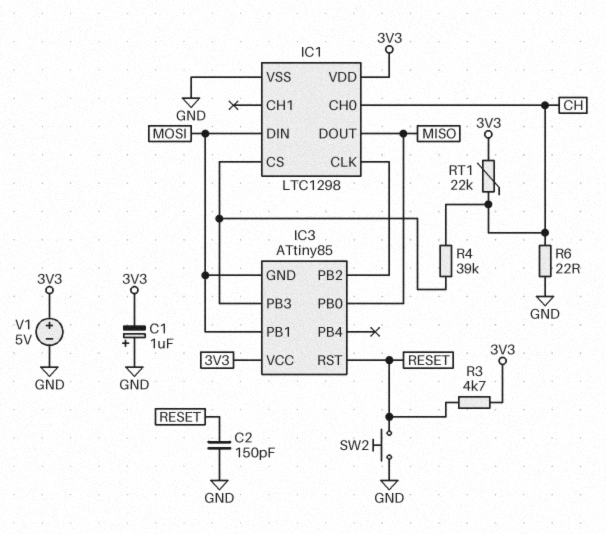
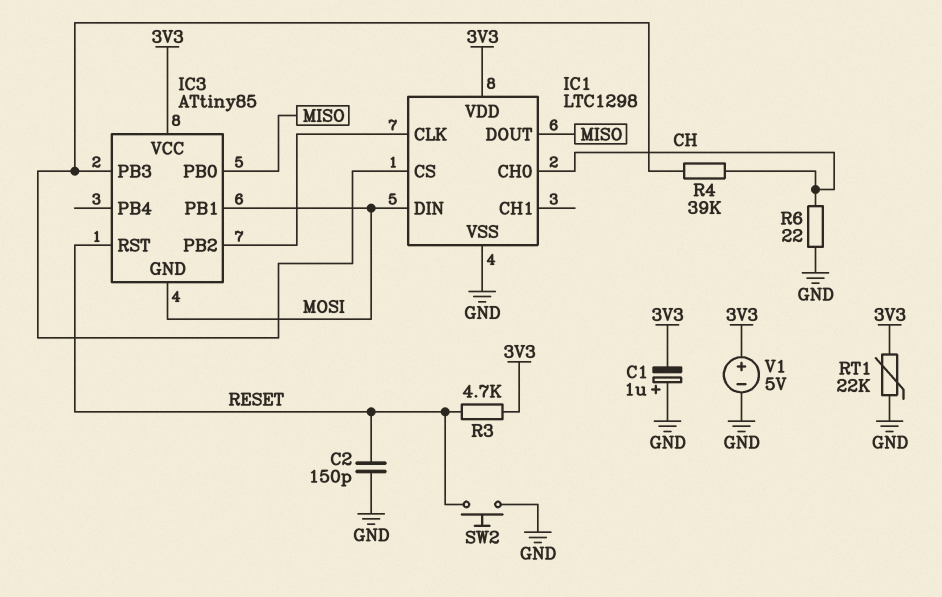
RT1: 22k (3V3, CH) -> 22k (3V3, GND)

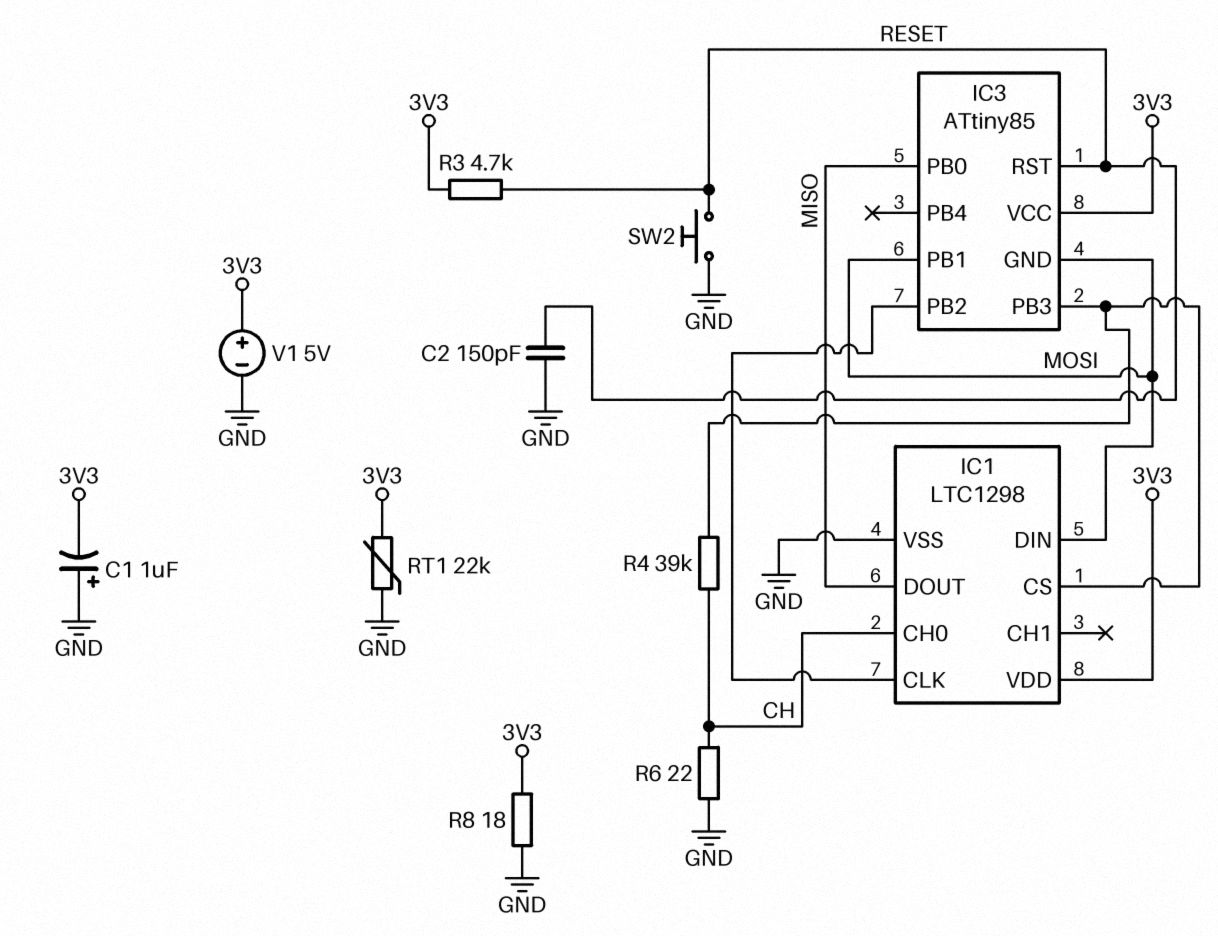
R8: none -> 18 (3V3, GND)

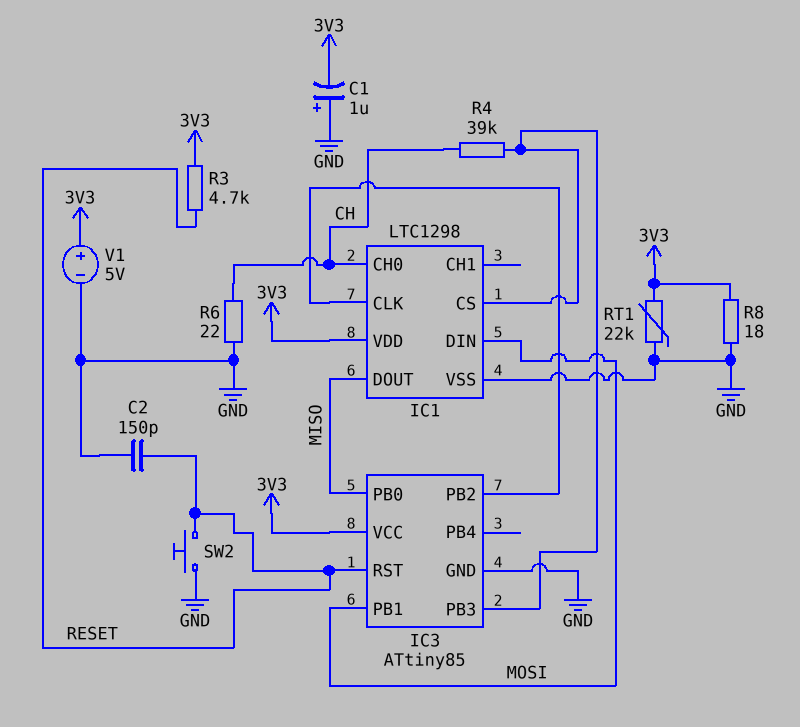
IC3 pin GND: MOSI -> GND

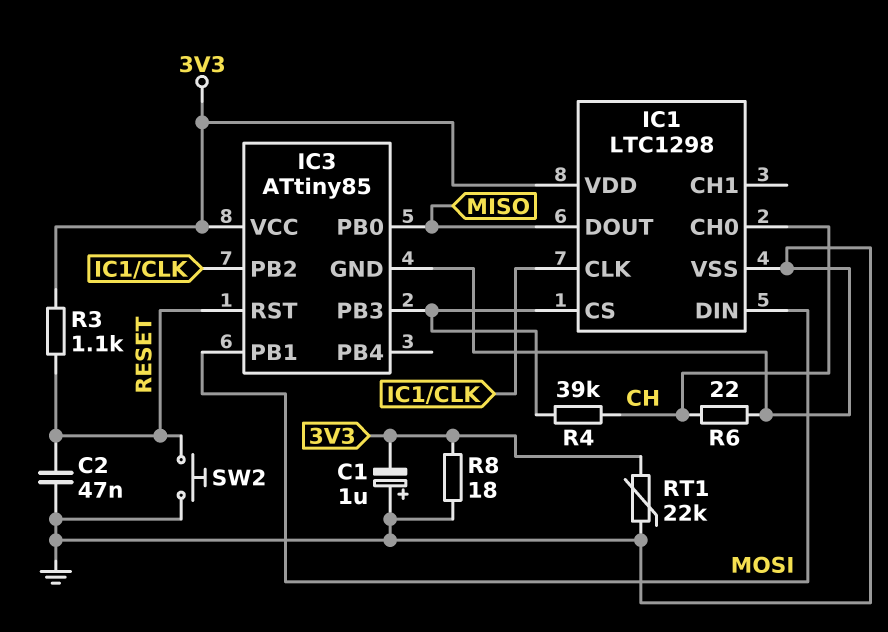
C2: 150pF (GND, RESET) -> 47nF (GND, RESET)
R3: 4.7k (3V3, RESET) -> 1.1k (3V3, RESET)
V1: 5V (plus 3V3, minus GND) -> none

